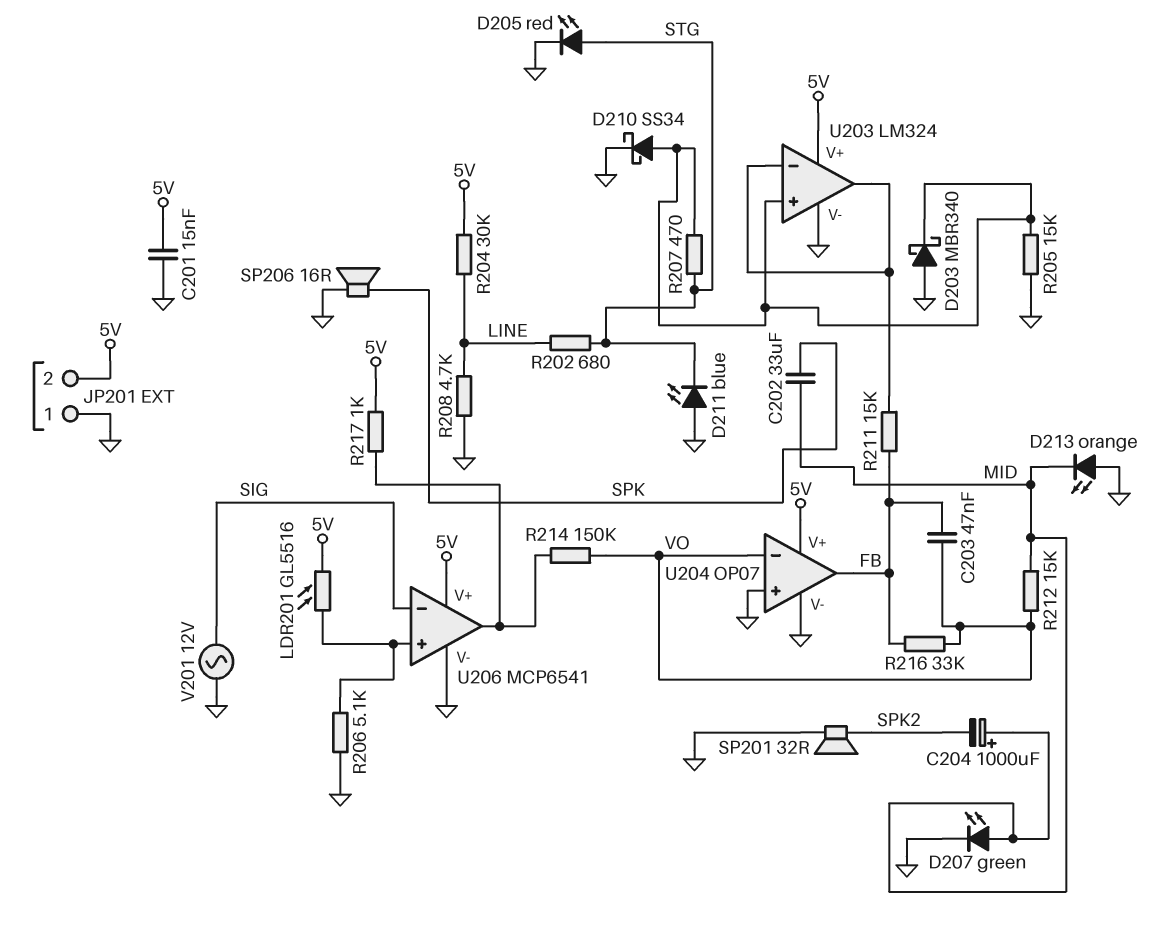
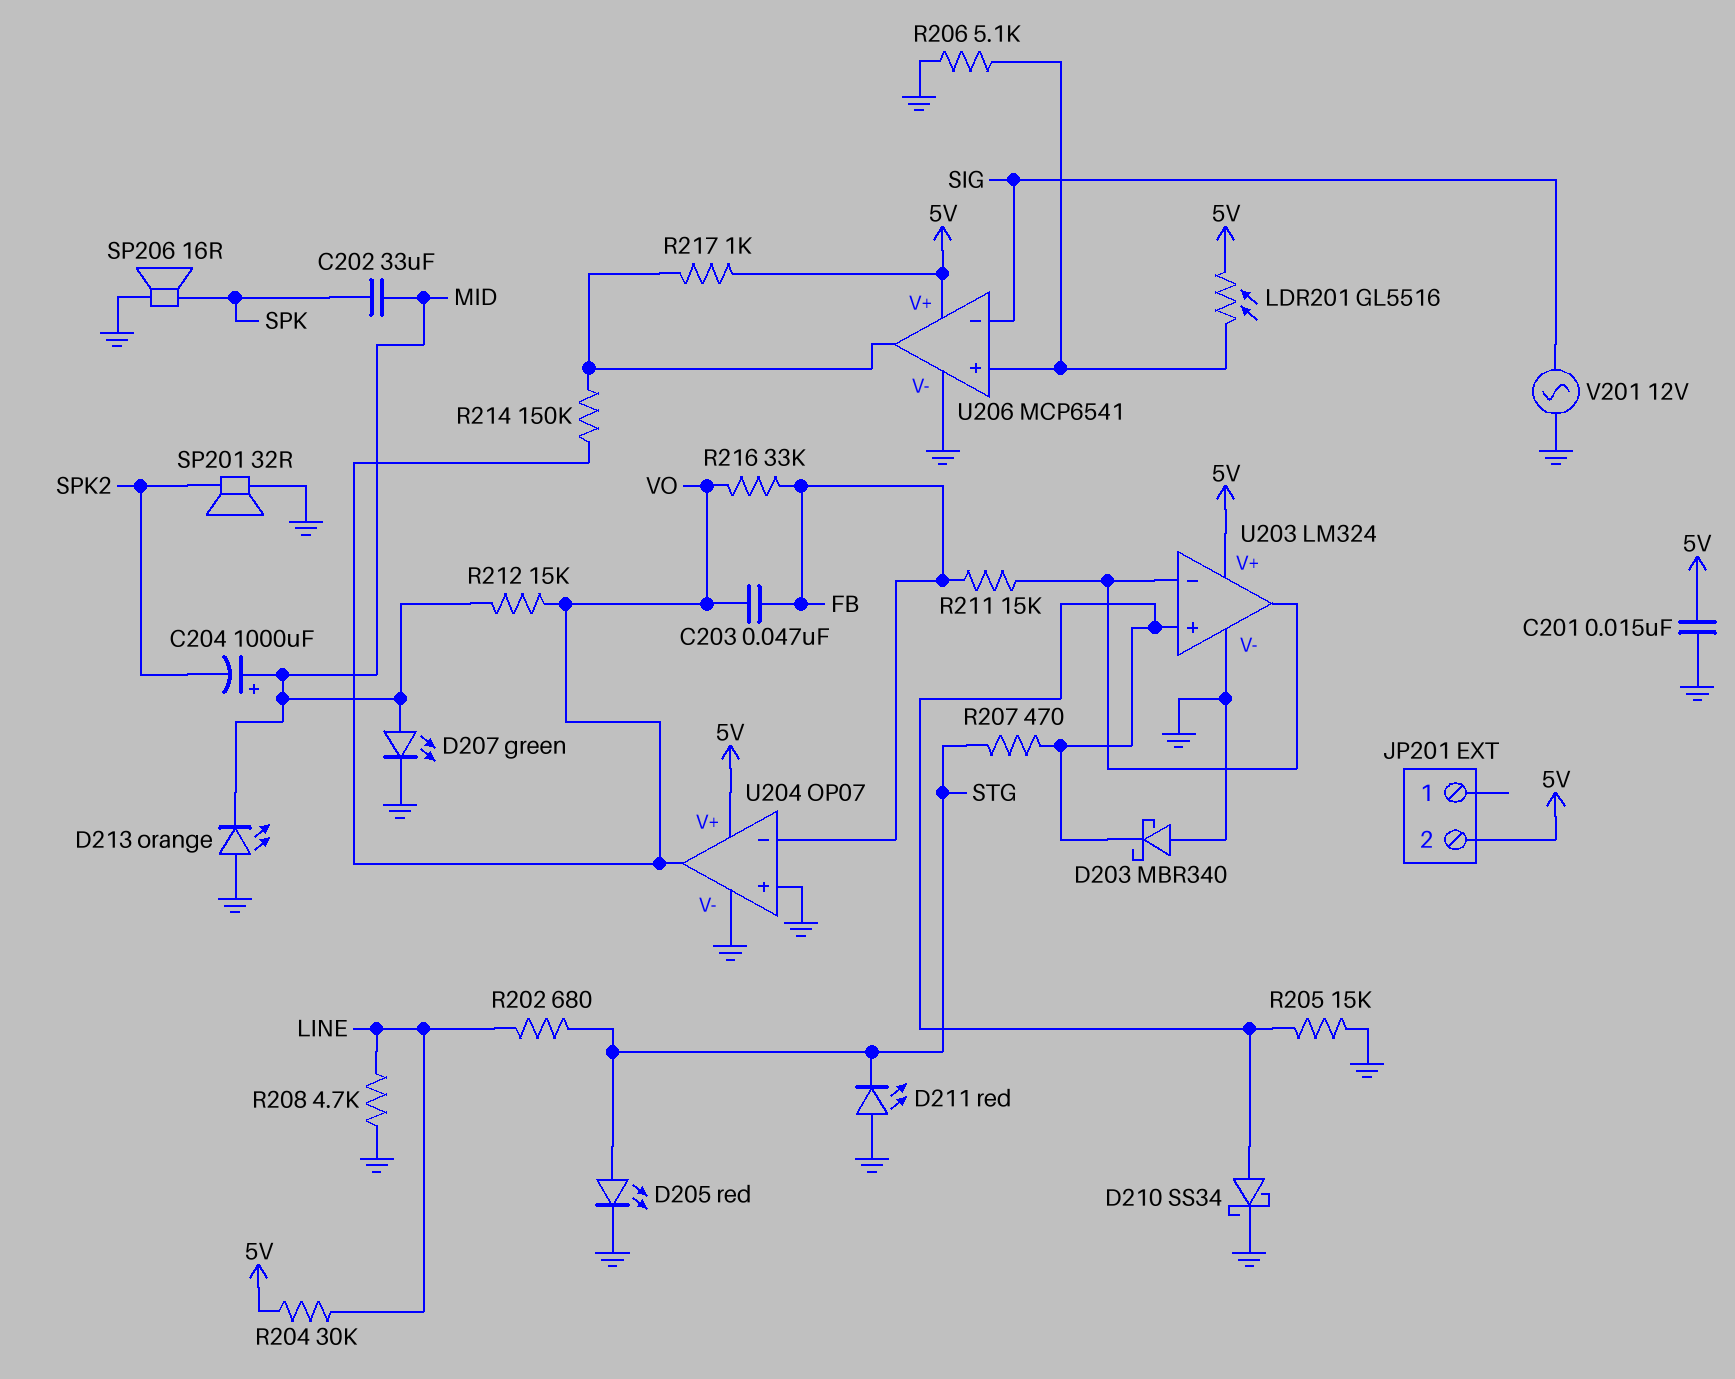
D211: LED blue (A GND, K STG) -> LED red (A GND, K STG)
JP201 pin 1: GND -> none
U204 pin in-: VO -> FB
U204 pin out: FB -> VO

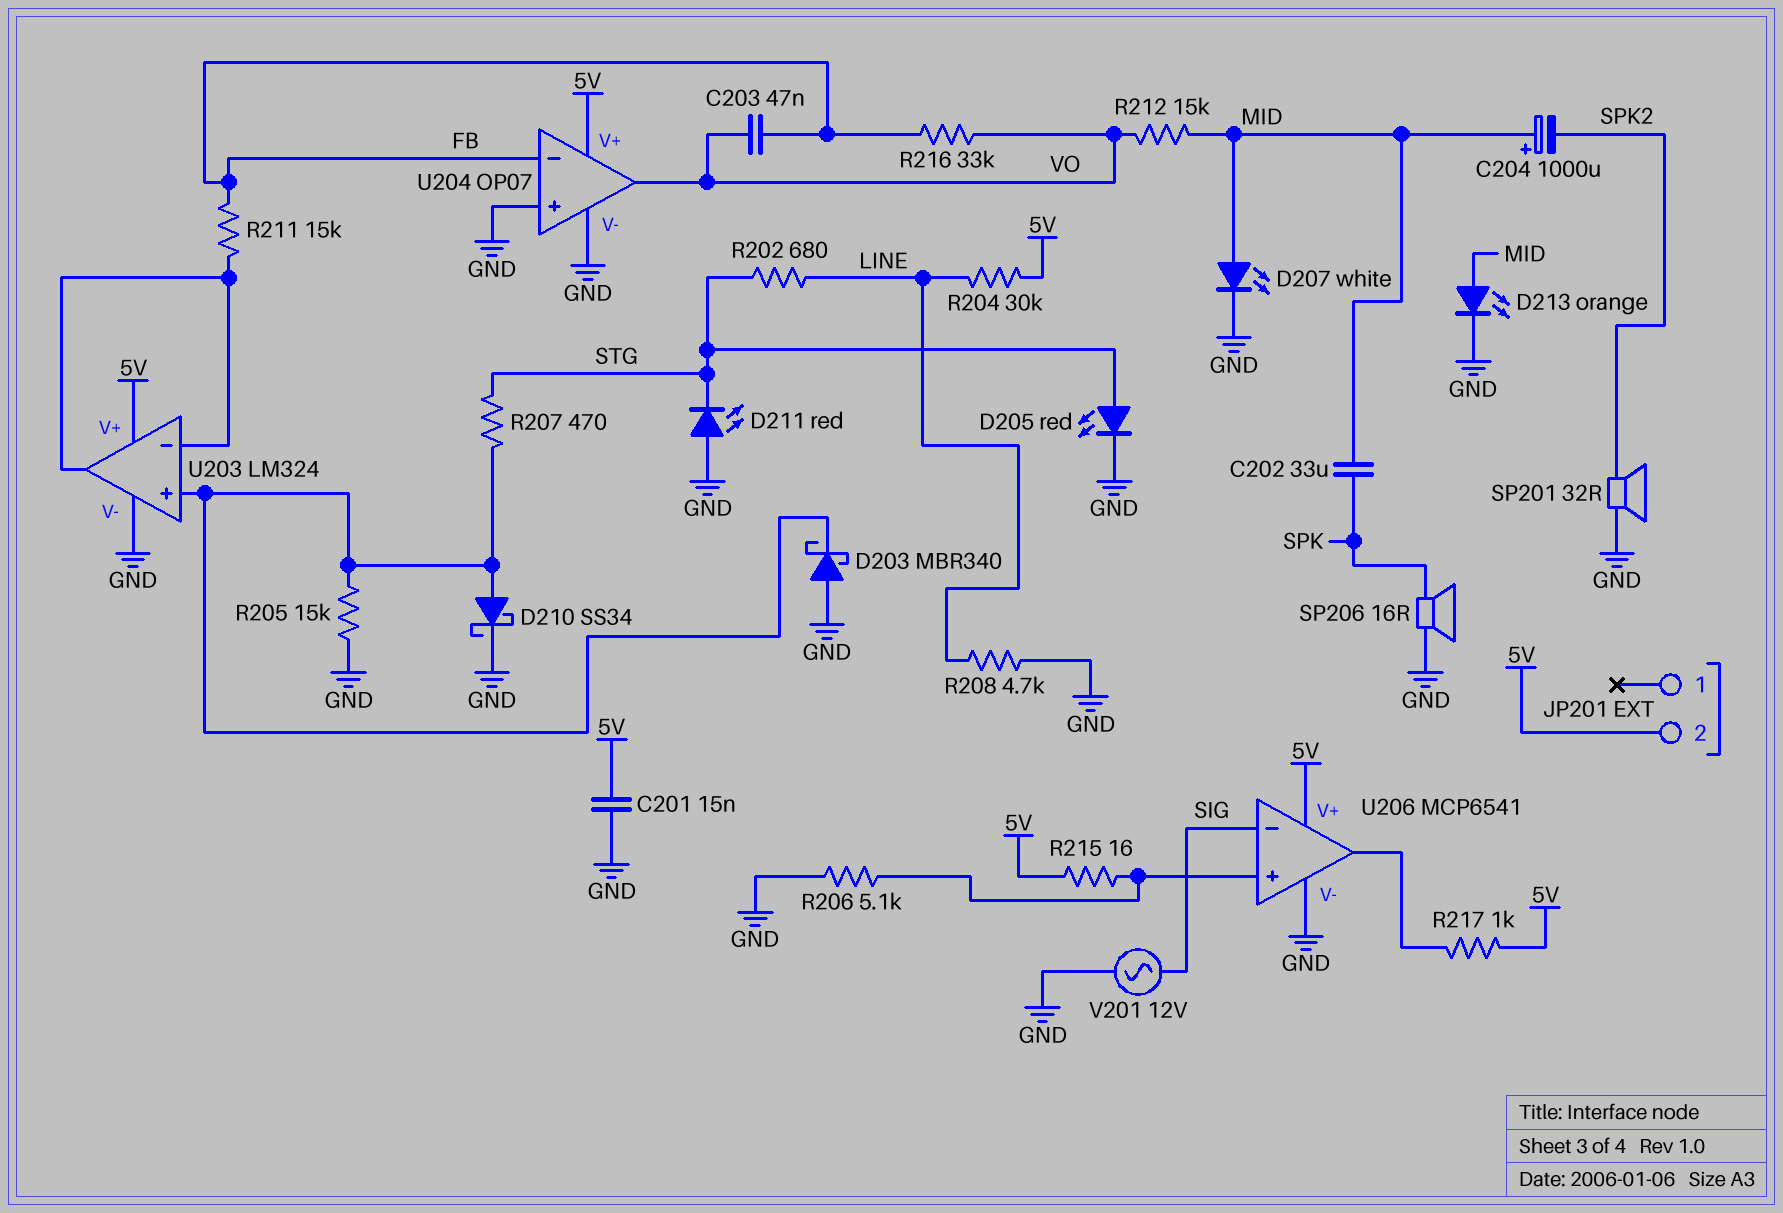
D207: LED green (A MID, K GND) -> LED white (A MID, K GND)
D213: LED orange (A GND, K MID) -> LED orange (A MID, K GND)
LDR201: GL5516 (5V, U206/in+) -> none
R214: 150k (U206/out, VO) -> none
R215: none -> 16 (5V, U206/in+)

